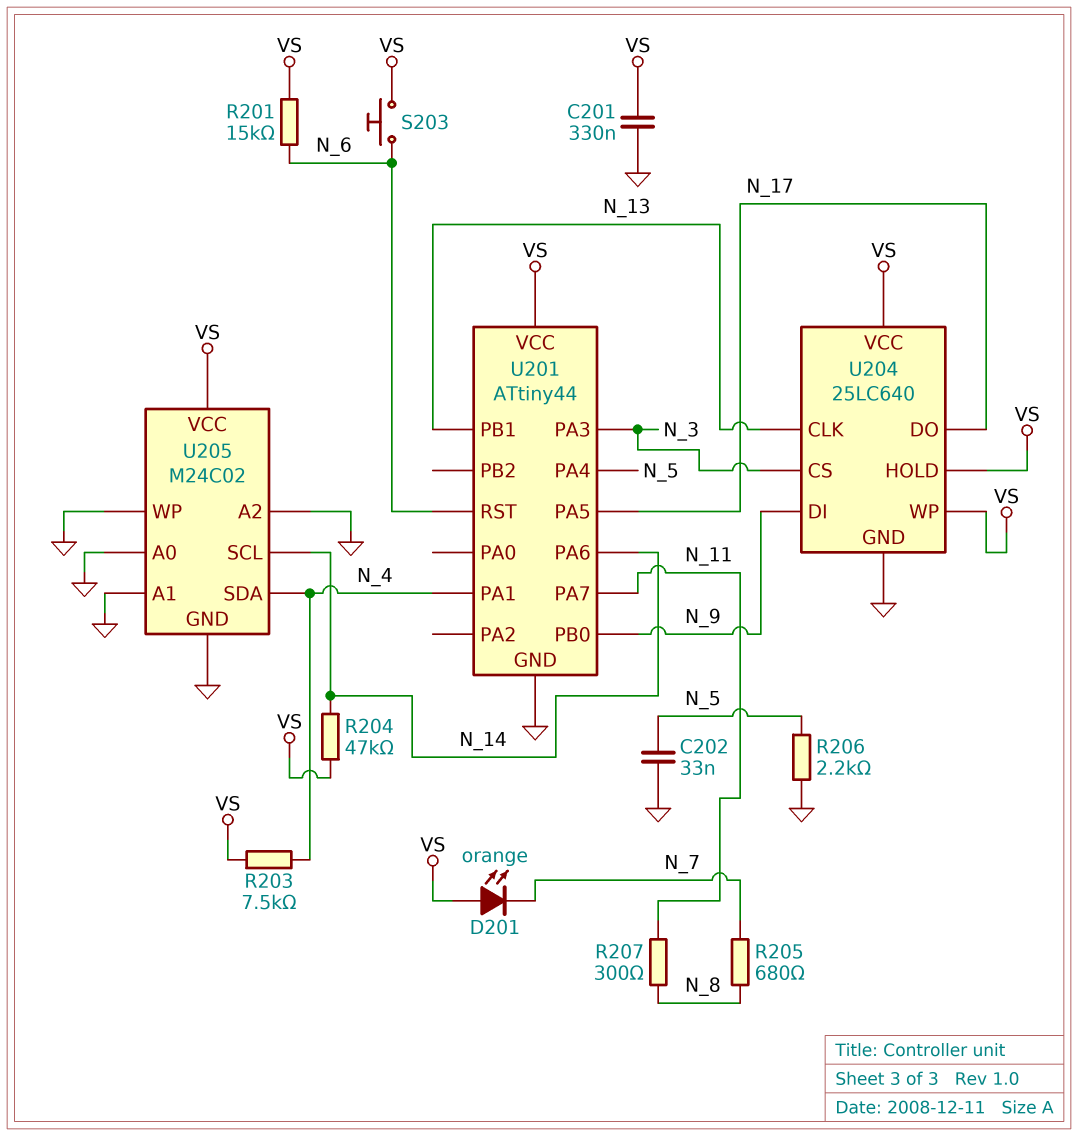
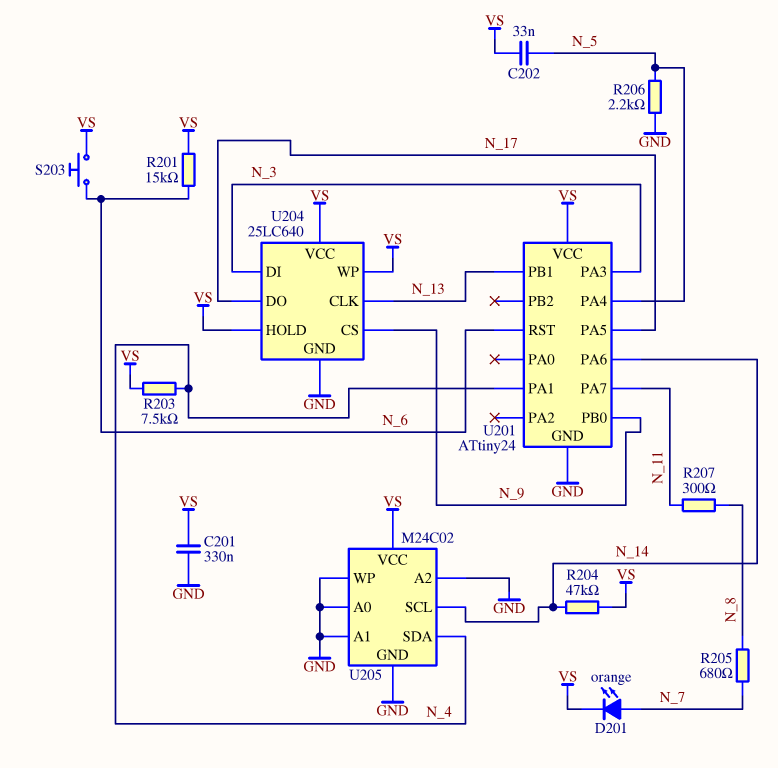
C202: 33nF (GND, N_5) -> 33nF (N_5, VS)
D201: LED orange (A VS, K N_7) -> LED orange (A N_7, K VS)
U201: ATtiny44 -> ATtiny24
U204 pin CS: N_3 -> N_9
U204 pin DI: N_9 -> N_3

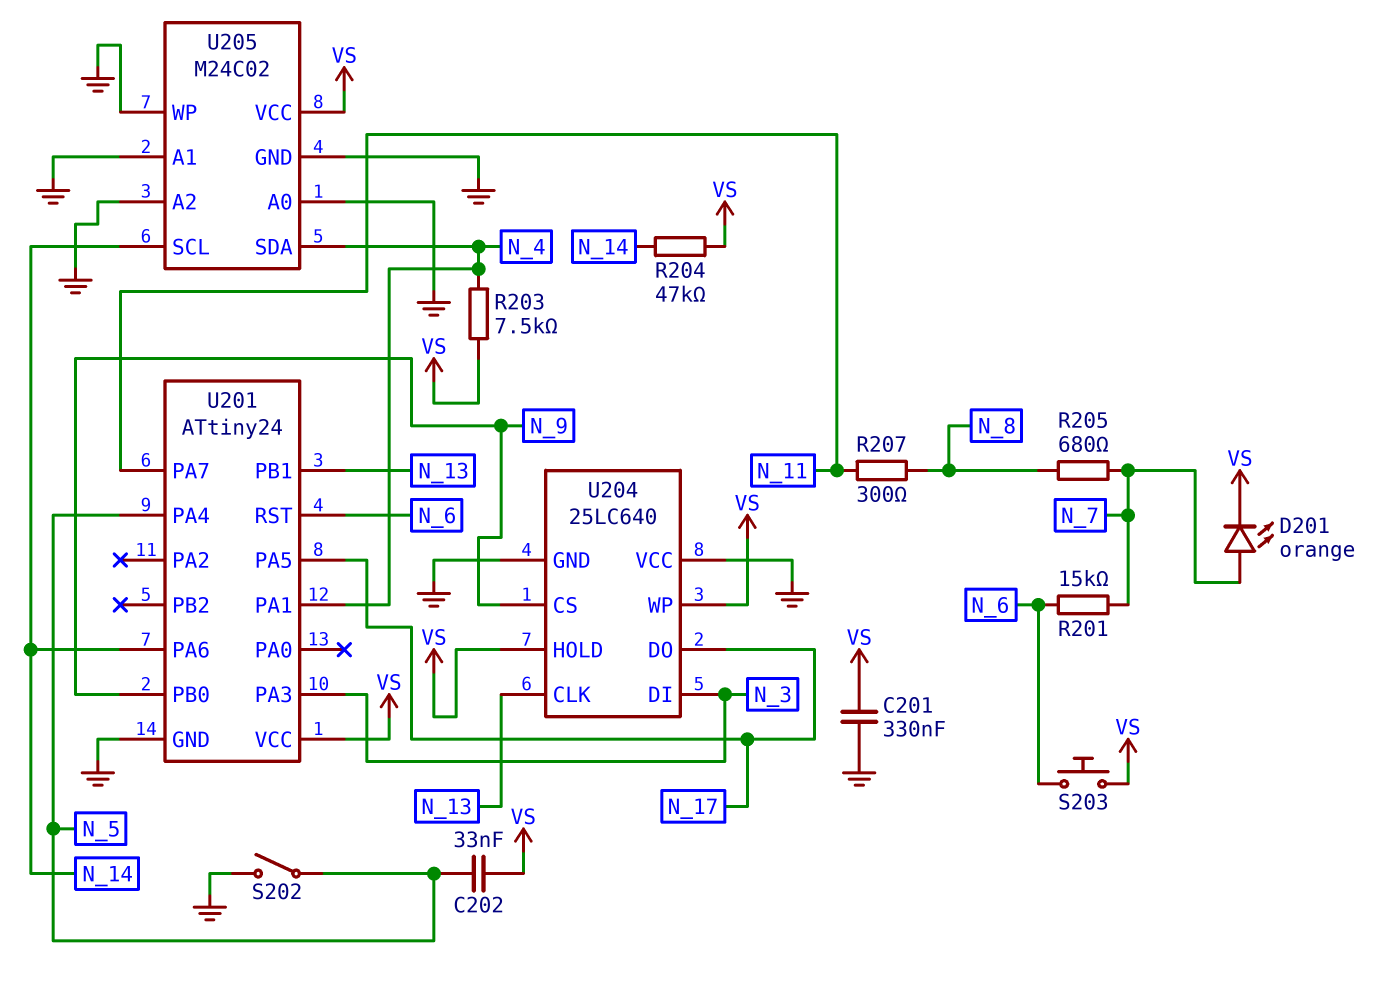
R201: 15k (N_6, VS) -> 15k (N_6, N_7)
R206: 2.2k (GND, N_5) -> none
S202: none -> switch (GND, N_5)
U204 pin VCC: VS -> GND

